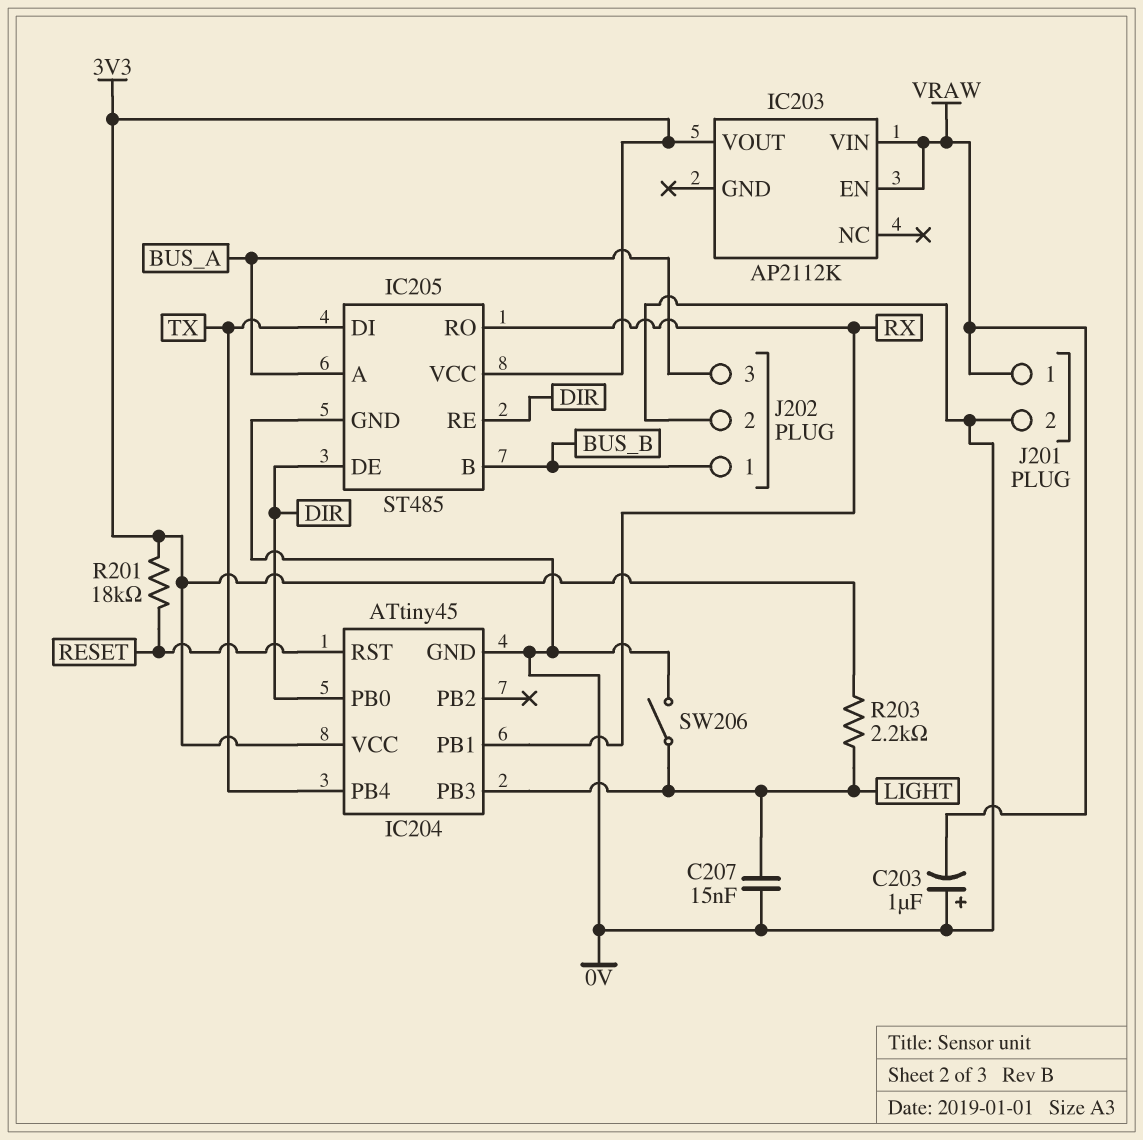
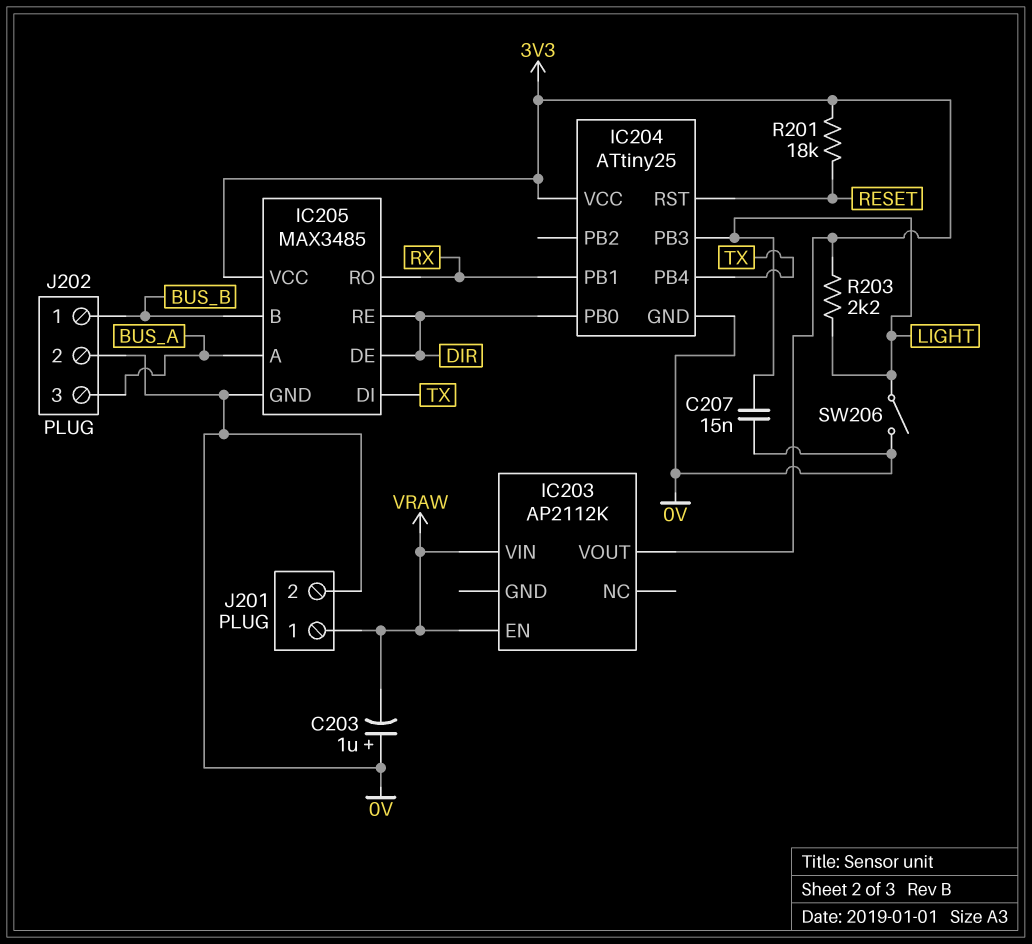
IC204: ATtiny45 -> ATtiny25
IC205: ST485 -> MAX3485

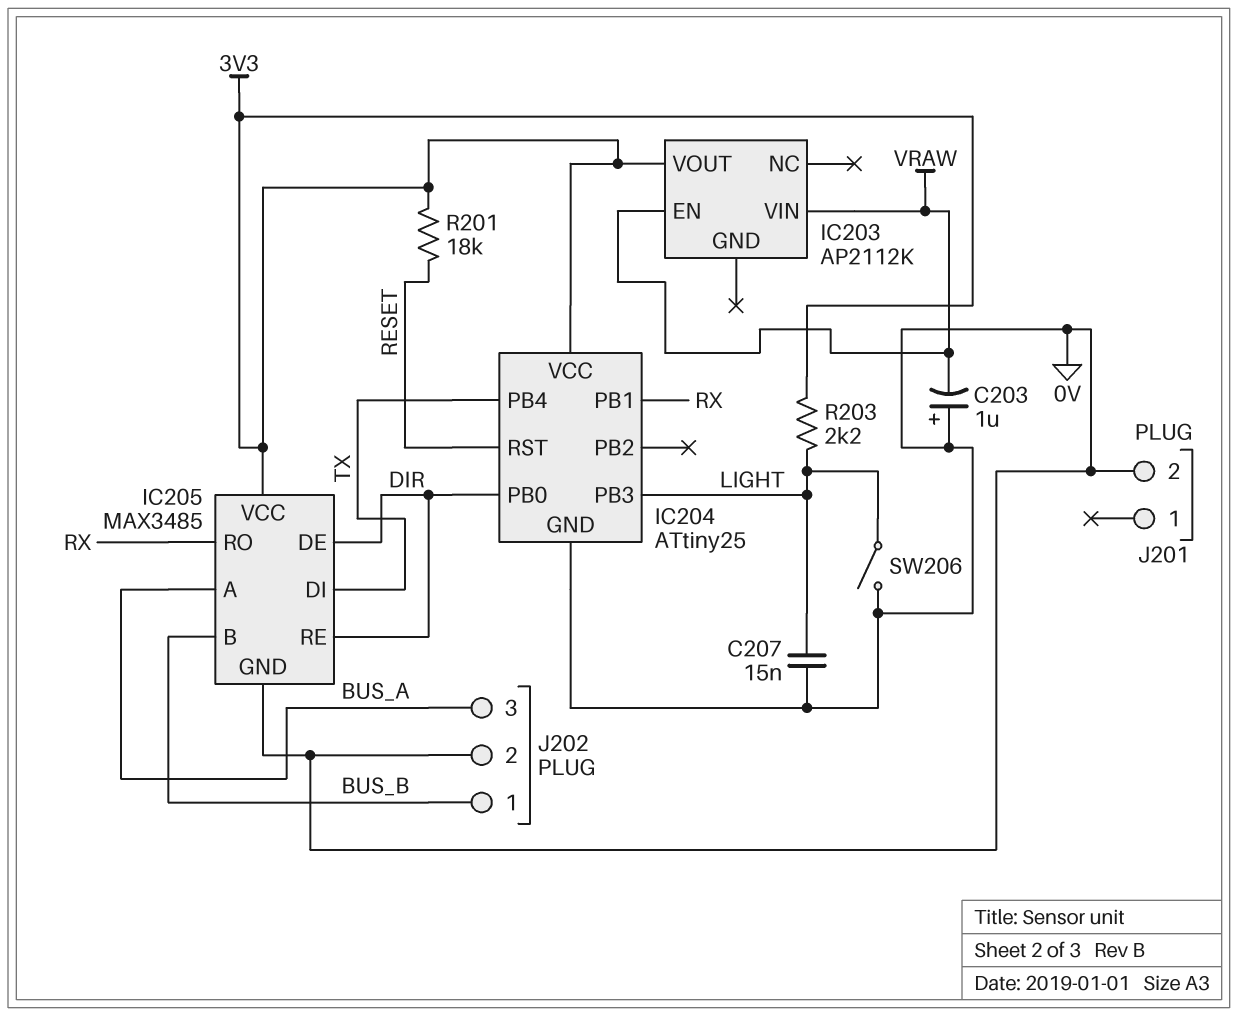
J201 pin 1: VRAW -> none

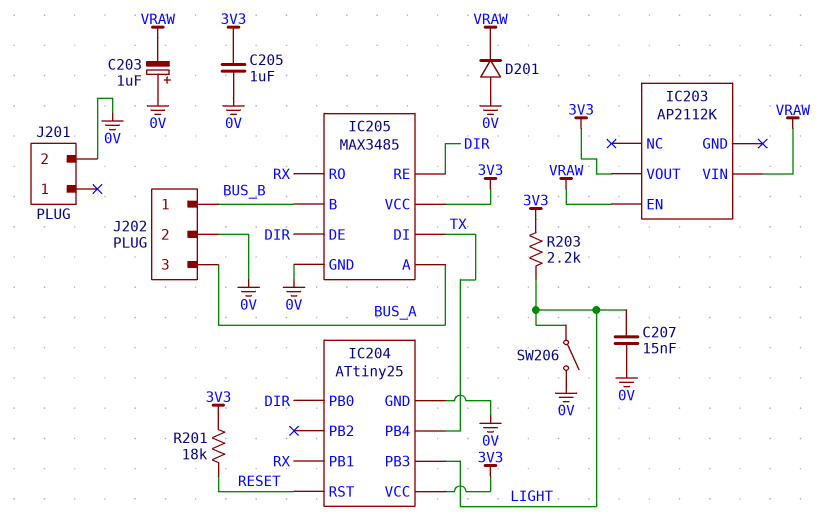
C205: none -> 1uF (0V, 3V3)
D201: none -> diode (A 0V, K VRAW)

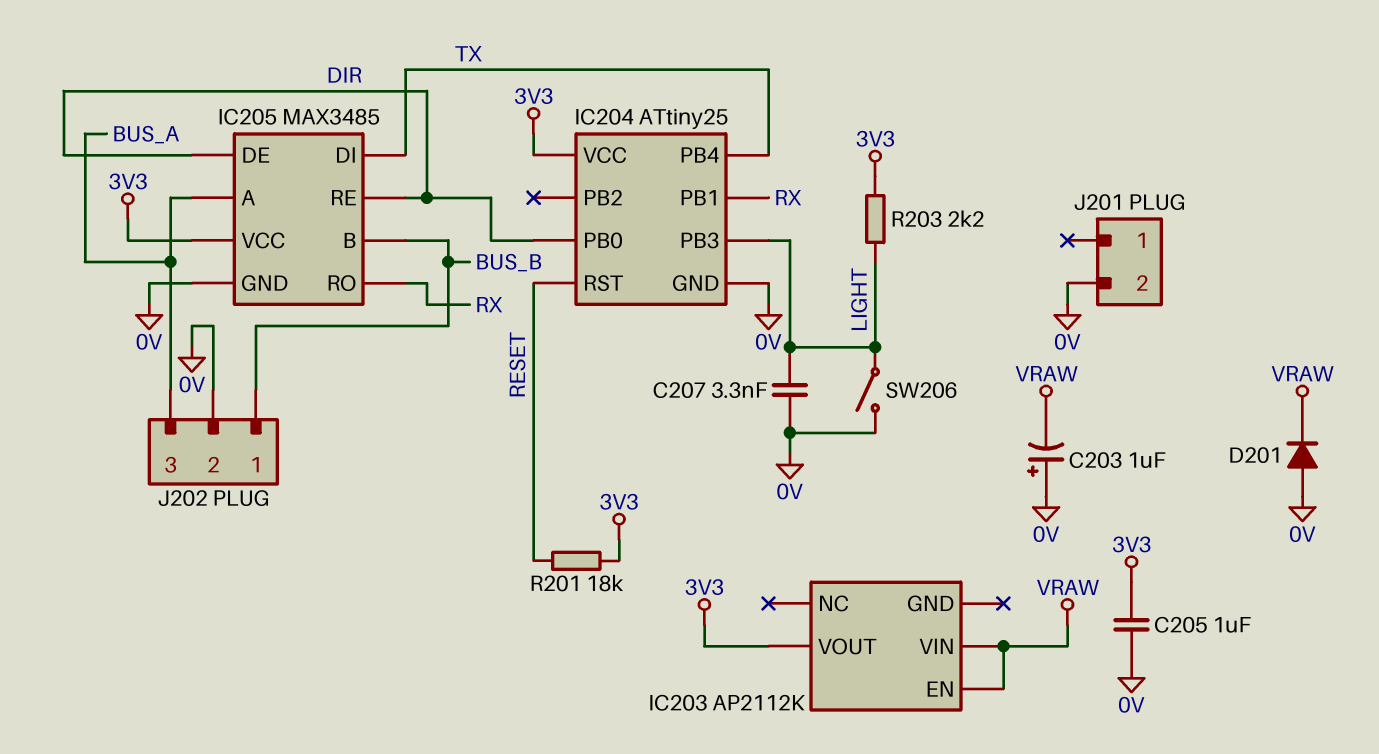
C207: 15nF (0V, LIGHT) -> 3.3nF (0V, LIGHT)

